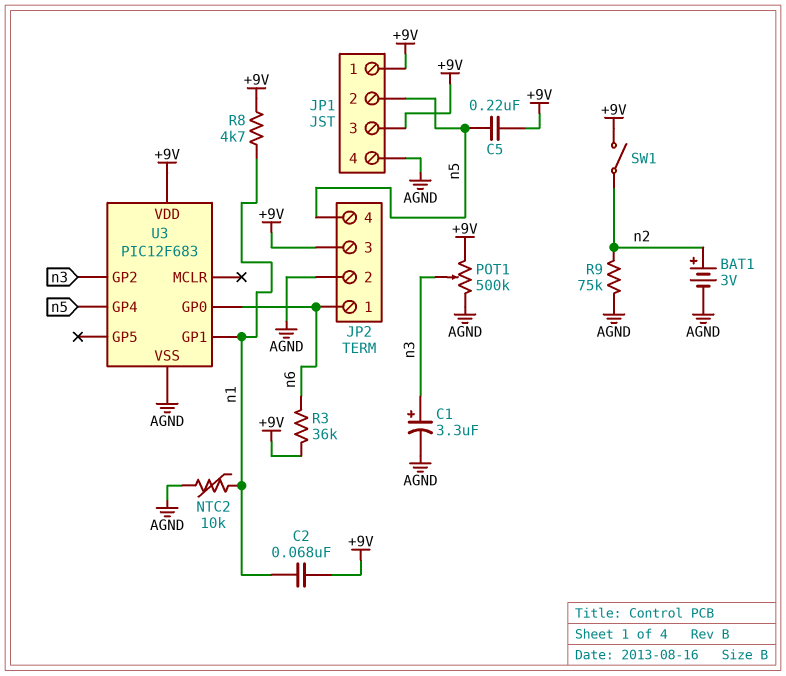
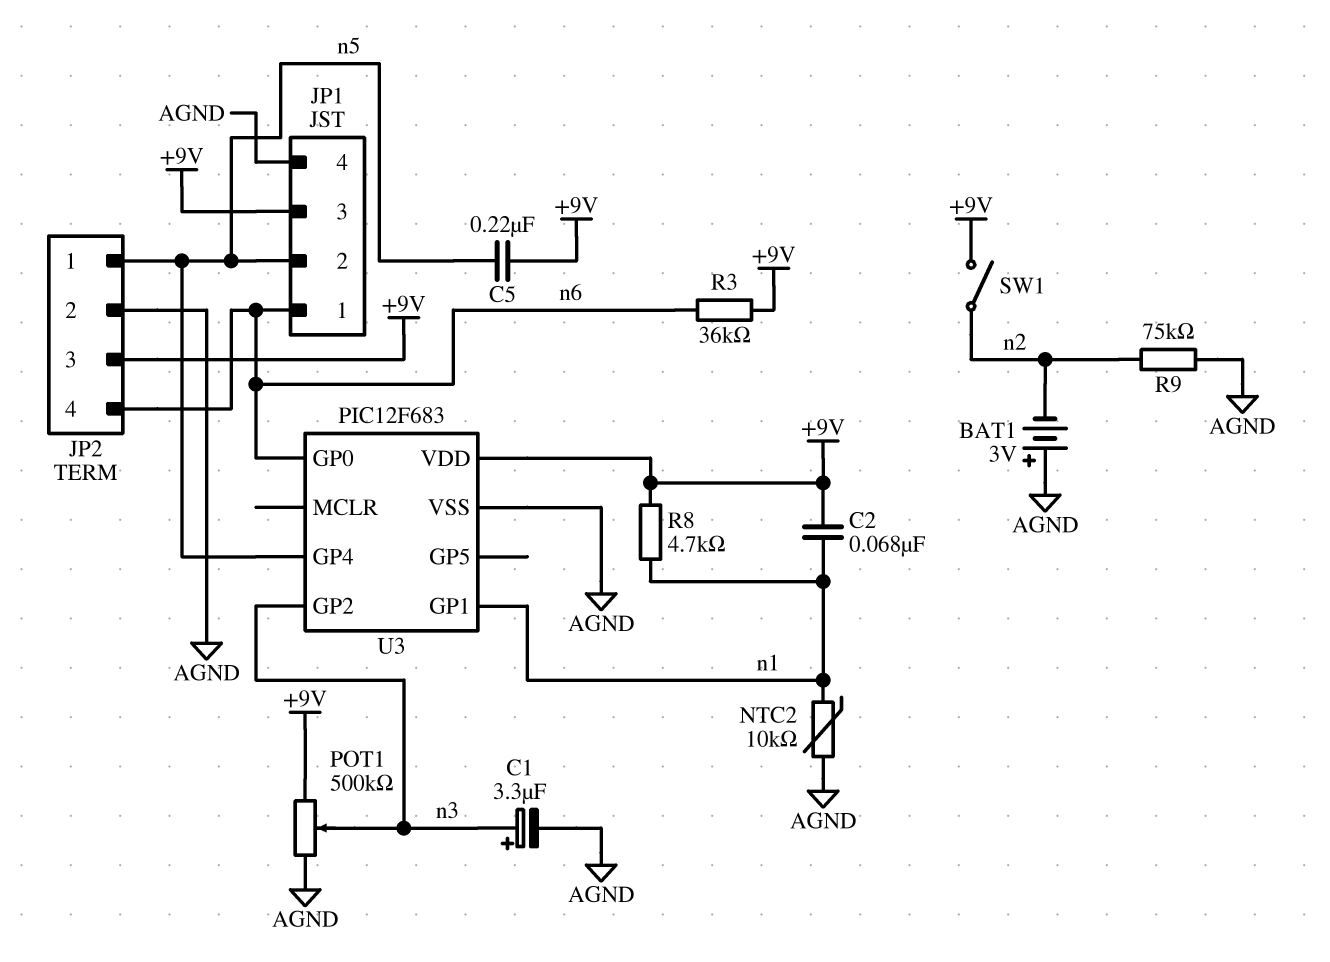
BAT1: 3V (plus n2, minus AGND) -> 3V (plus AGND, minus n2)
JP1 pin 1: +9V -> n6
JP2 pin 1: n6 -> n5
JP2 pin 4: n5 -> n6

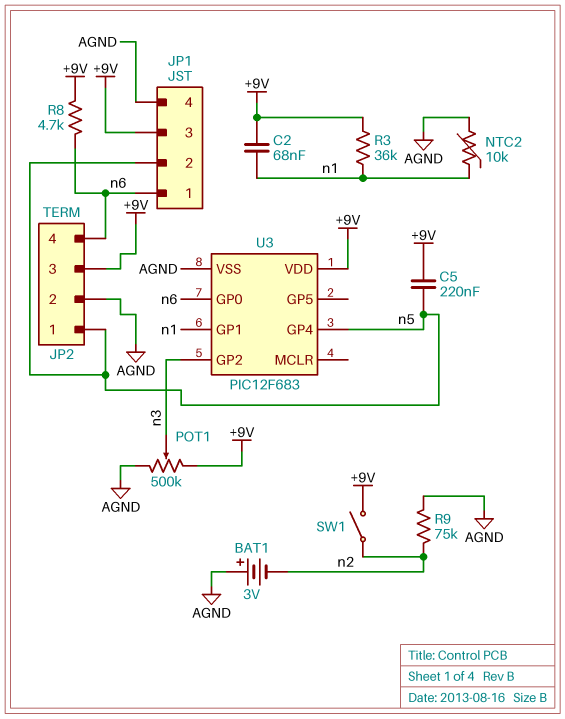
C1: 3.3uF (plus n3, minus AGND) -> none
R3: 36k (+9V, n6) -> 36k (+9V, n1)
R8: 4.7k (+9V, n1) -> 4.7k (+9V, n6)

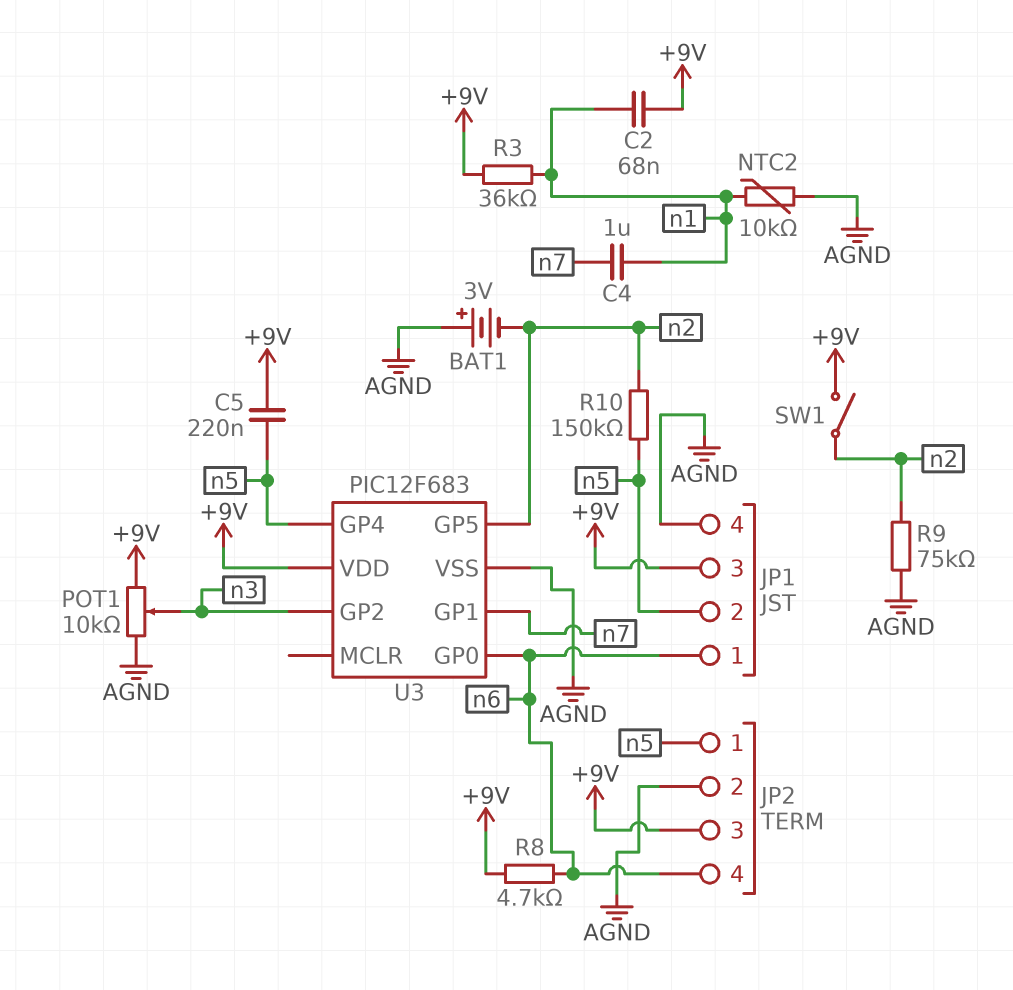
C4: none -> 1uF (n1, n7)
POT1: 500k (+9V, AGND, wiper n3) -> 10k (+9V, AGND, wiper n3)
R10: none -> 150k (n2, n5)
U3 pin GP1: n1 -> n7
U3 pin GP5: none -> n2

